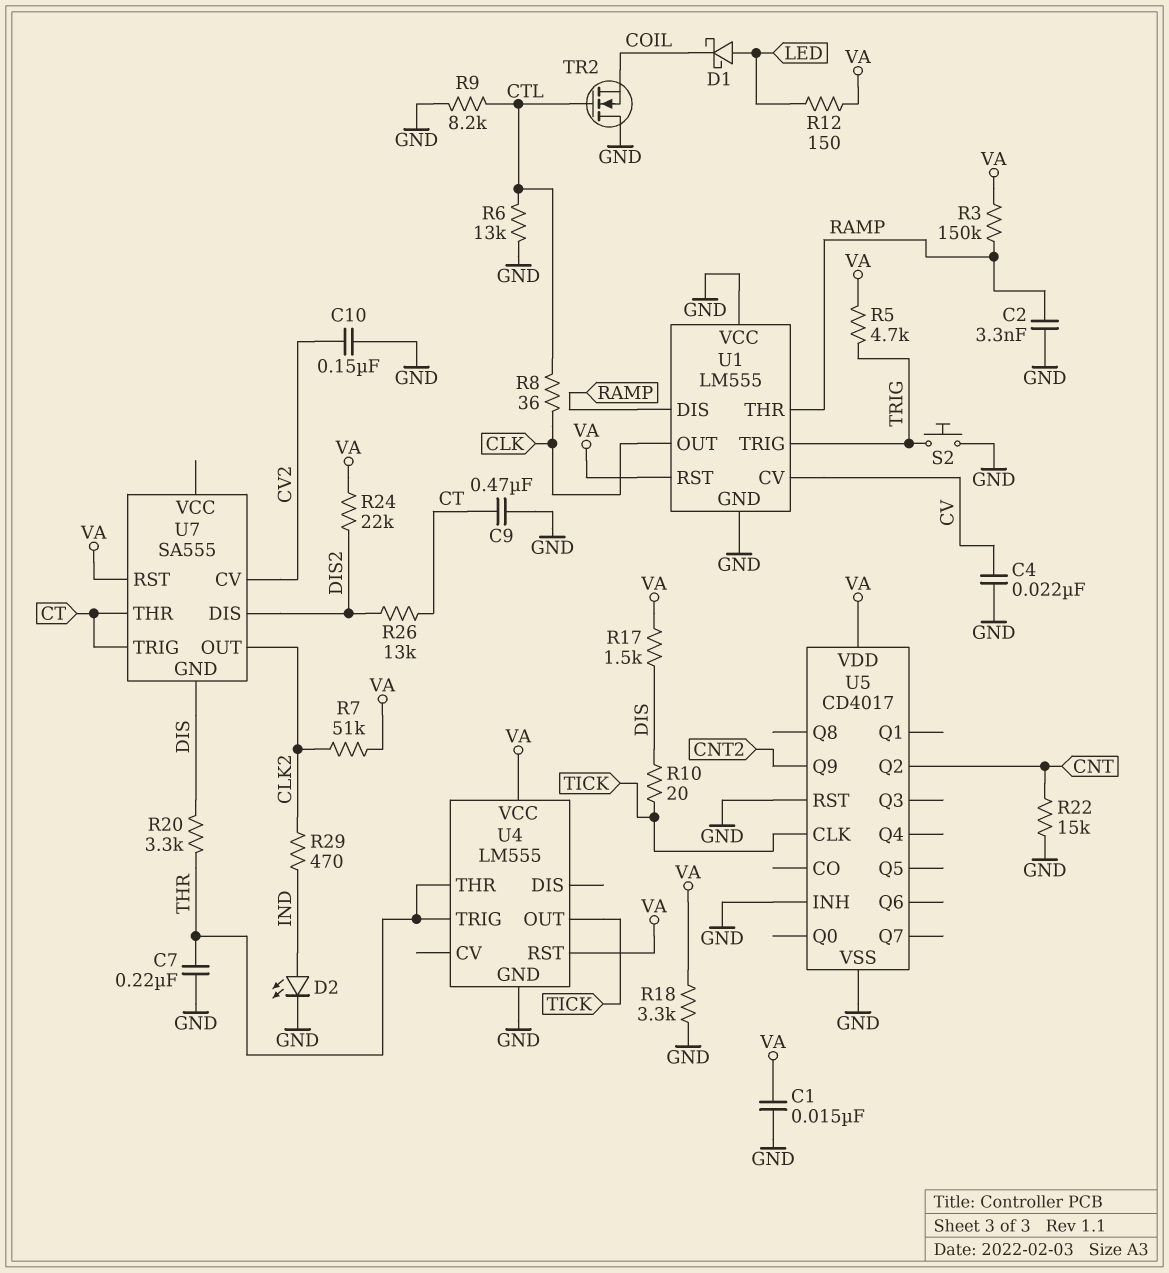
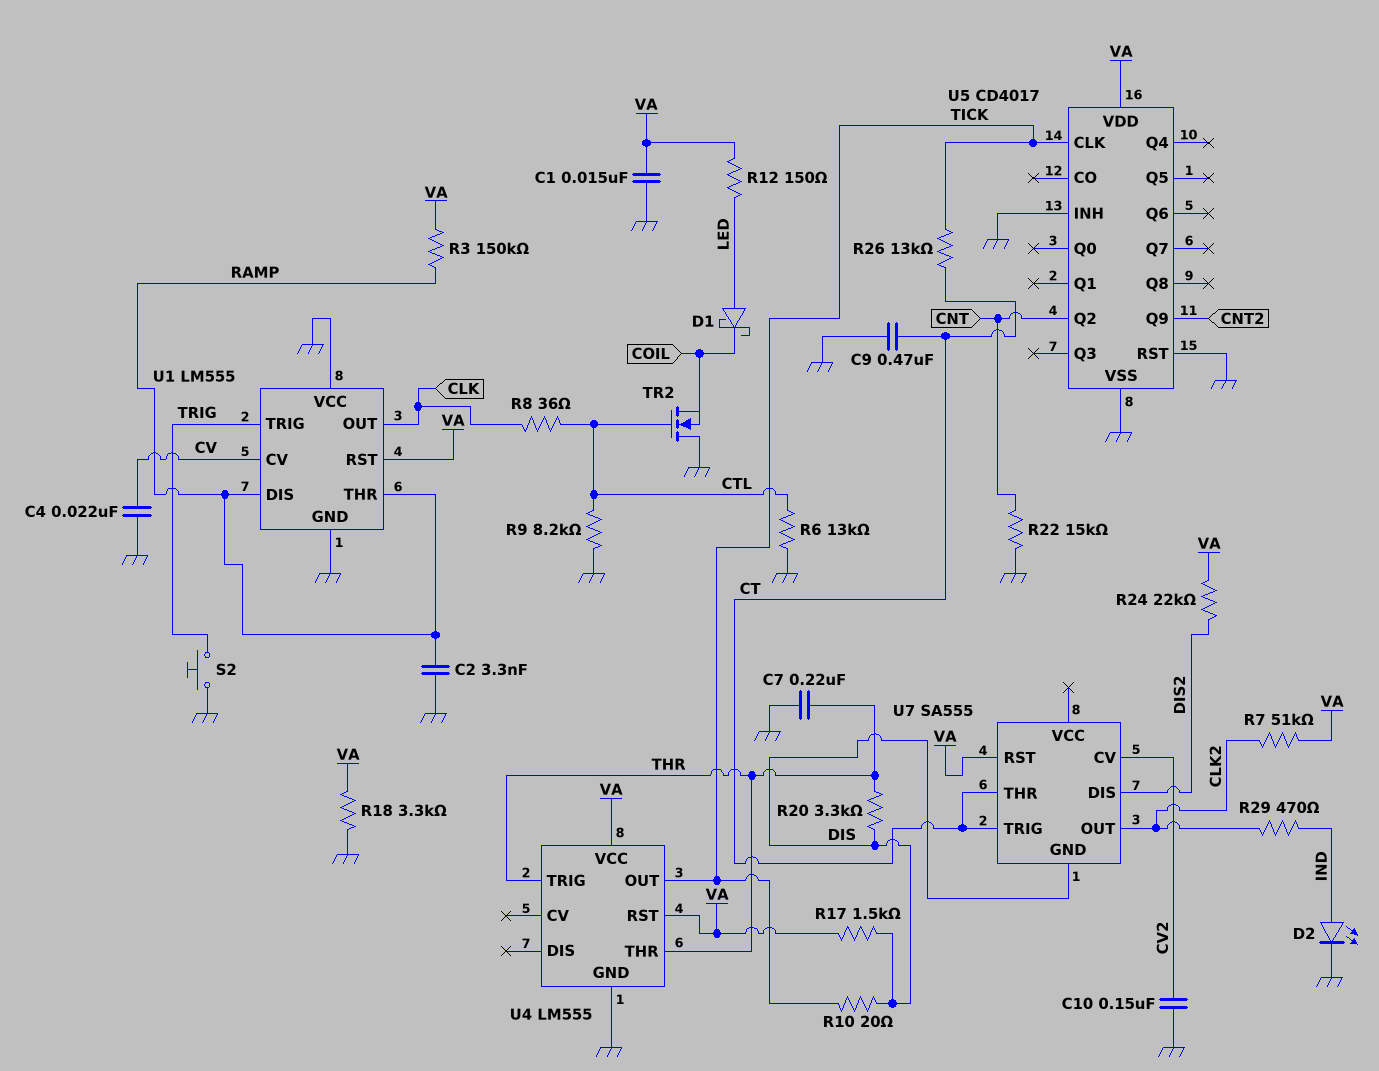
R5: 4.7k (TRIG, VA) -> none
R26: 13k (CT, DIS2) -> 13k (CT, TICK)

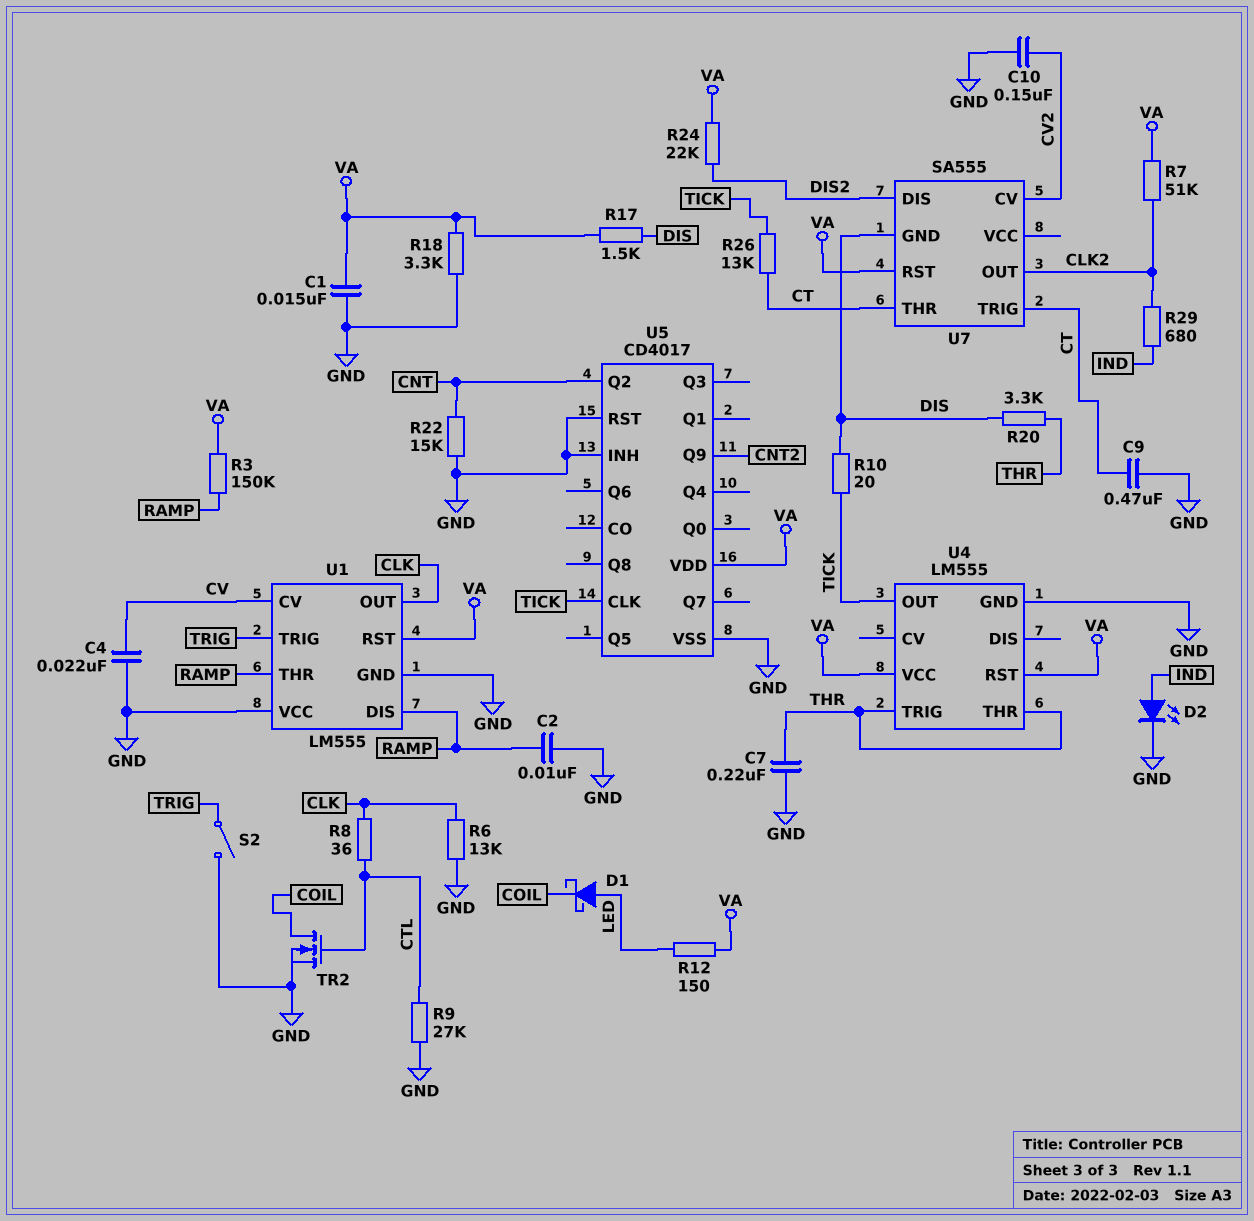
C2: 3.3nF (GND, RAMP) -> 10nF (GND, RAMP)
R6: 13k (CTL, GND) -> 13k (CLK, GND)
R9: 8.2k (CTL, GND) -> 27k (CTL, GND)
R29: 470 (CLK2, IND) -> 680 (CLK2, IND)
S2: button (GND, TRIG) -> switch (GND, TRIG)
TR2: NMOS (G CTL, D GND, S COIL) -> NMOS (G CTL, D COIL, S GND)

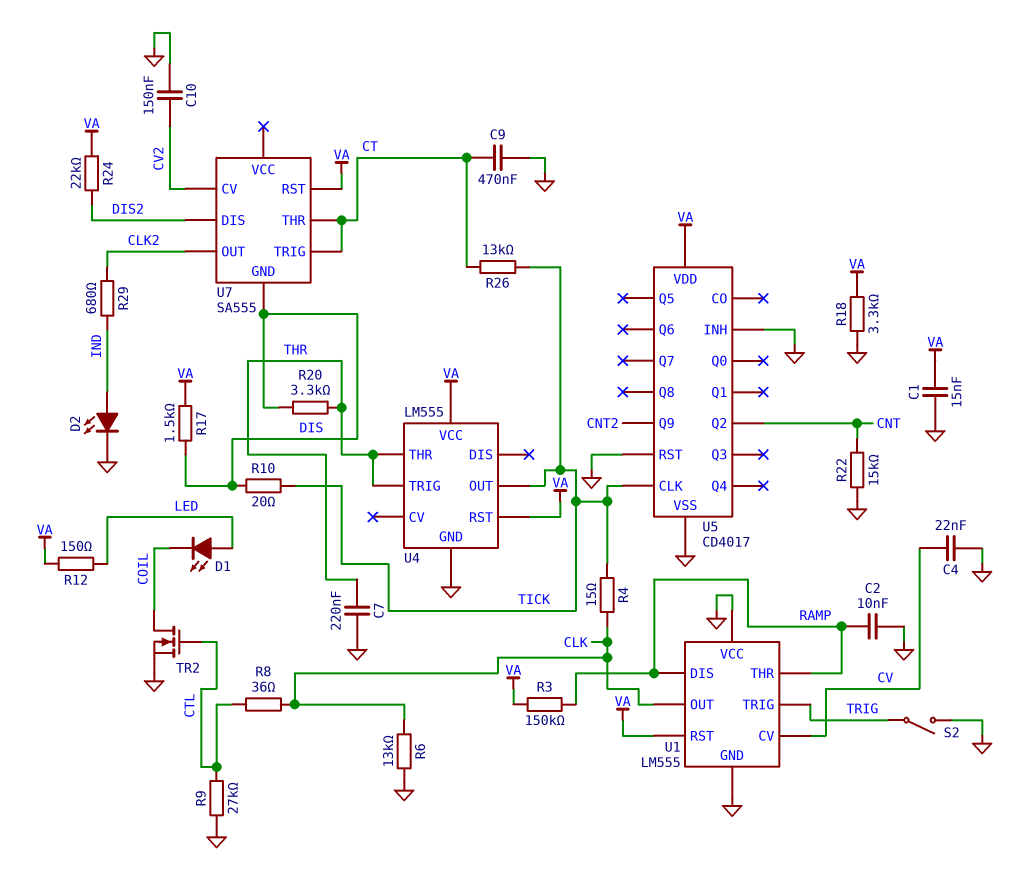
D1: schottky (A LED, K COIL) -> LED (A LED, K COIL)
R4: none -> 15 (CLK, TICK)
R7: 51k (CLK2, VA) -> none

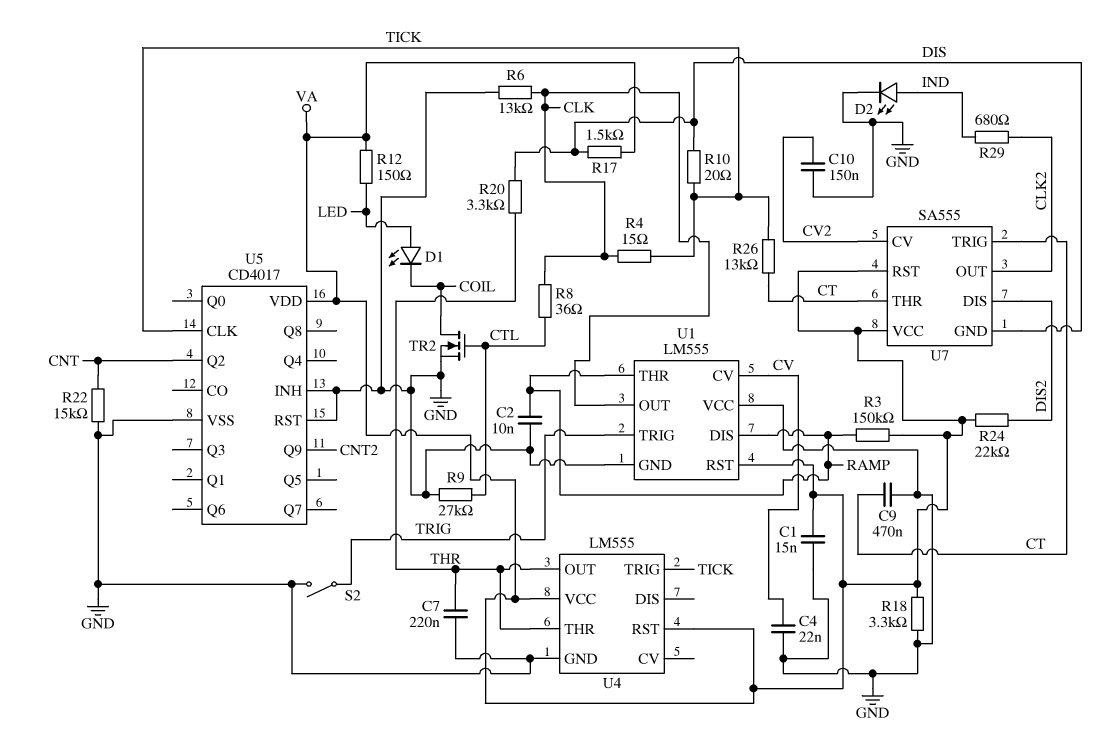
U4 pin OUT: TICK -> THR
U4 pin TRIG: THR -> TICK
U7 pin VCC: none -> VA

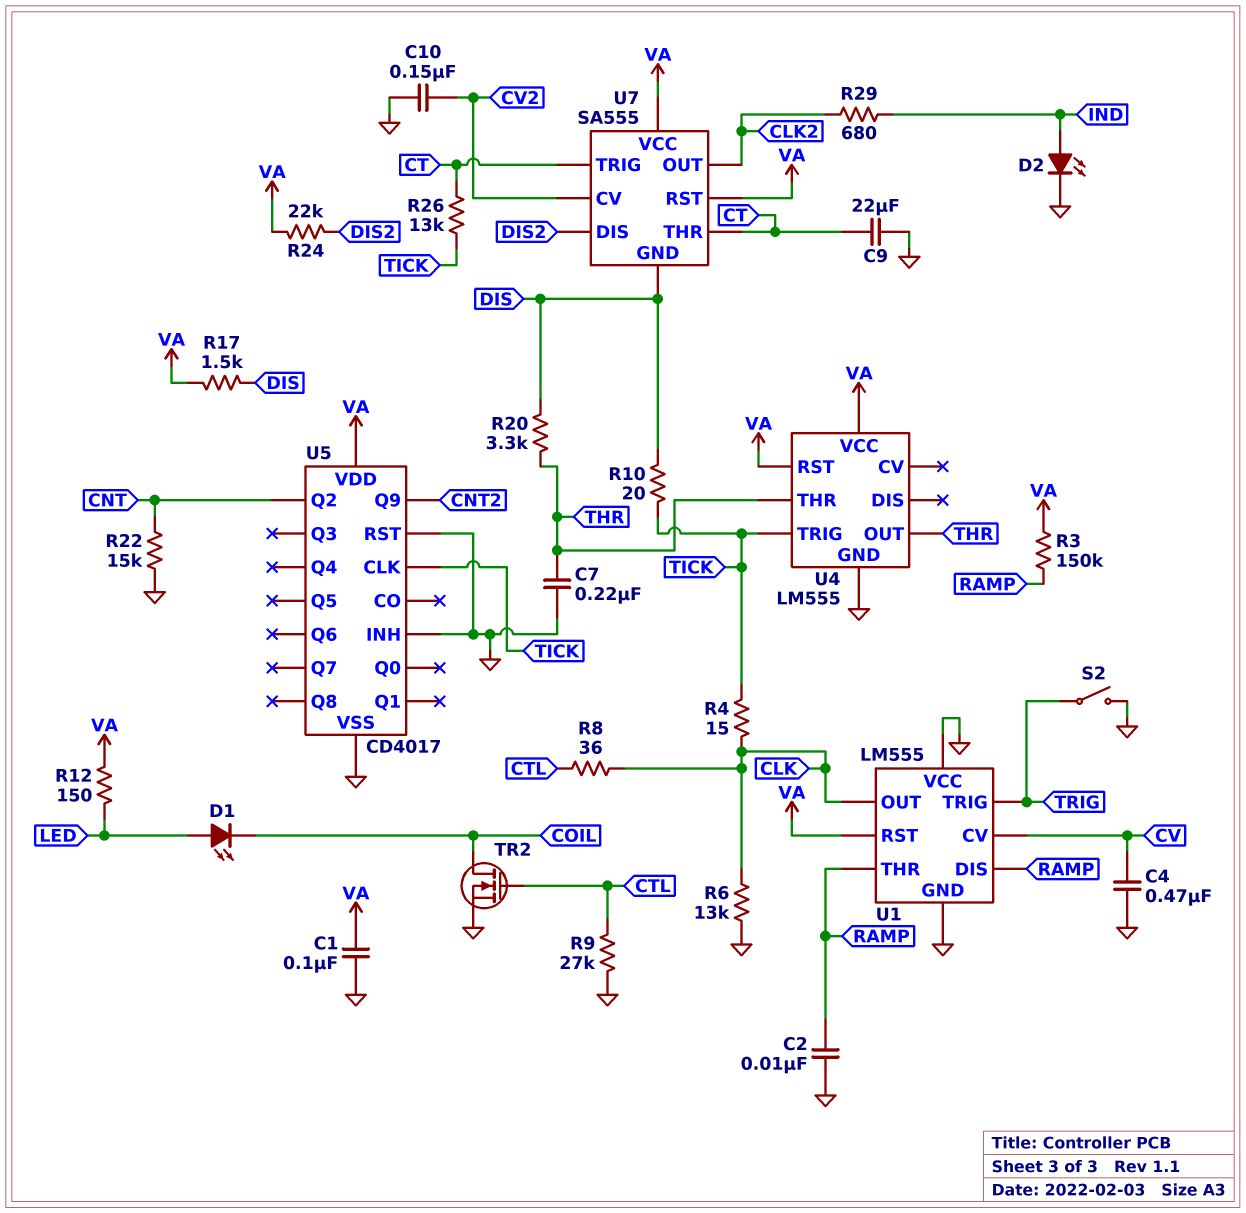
C1: 15nF (GND, VA) -> 100nF (GND, VA)
C4: 22nF (CV, GND) -> 470nF (CV, GND)
C9: 470nF (CT, GND) -> 22uF (CT, GND)
R18: 3.3k (GND, VA) -> none

